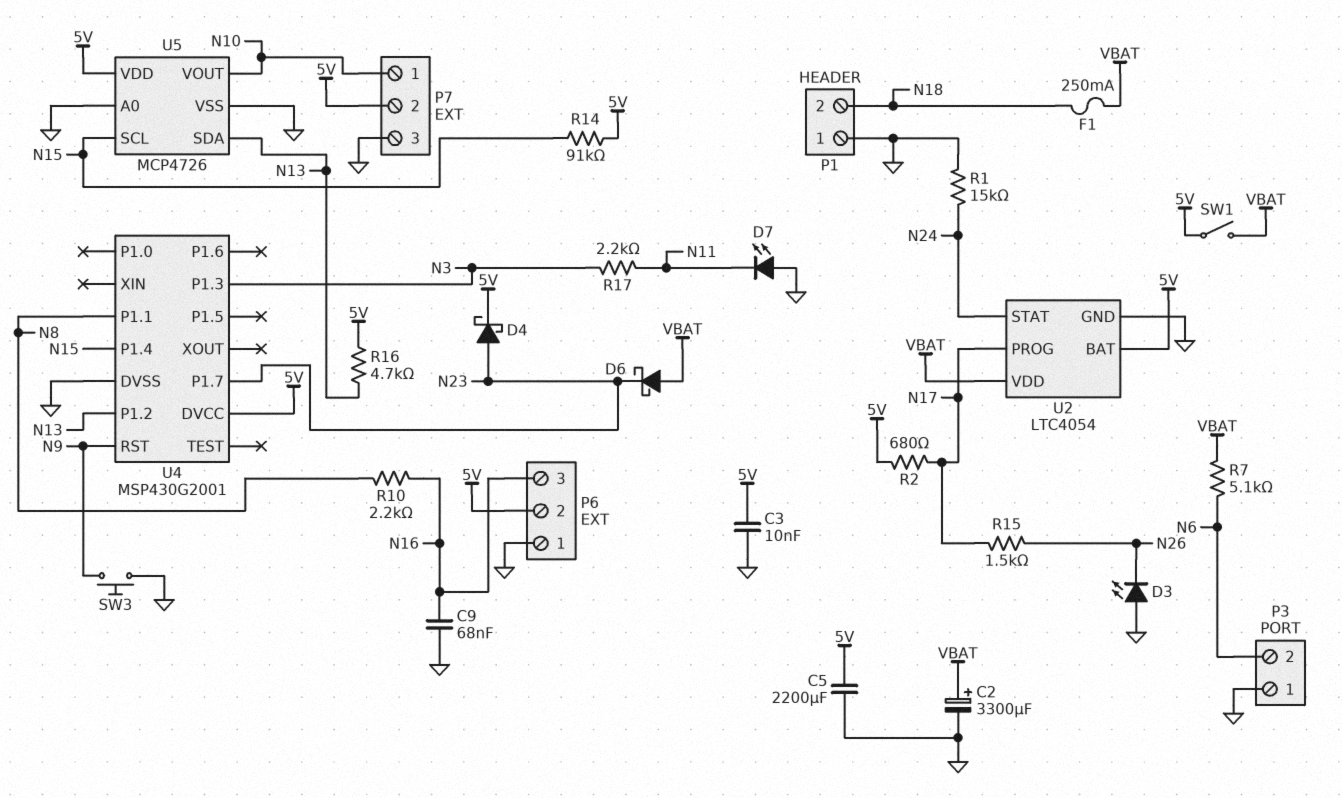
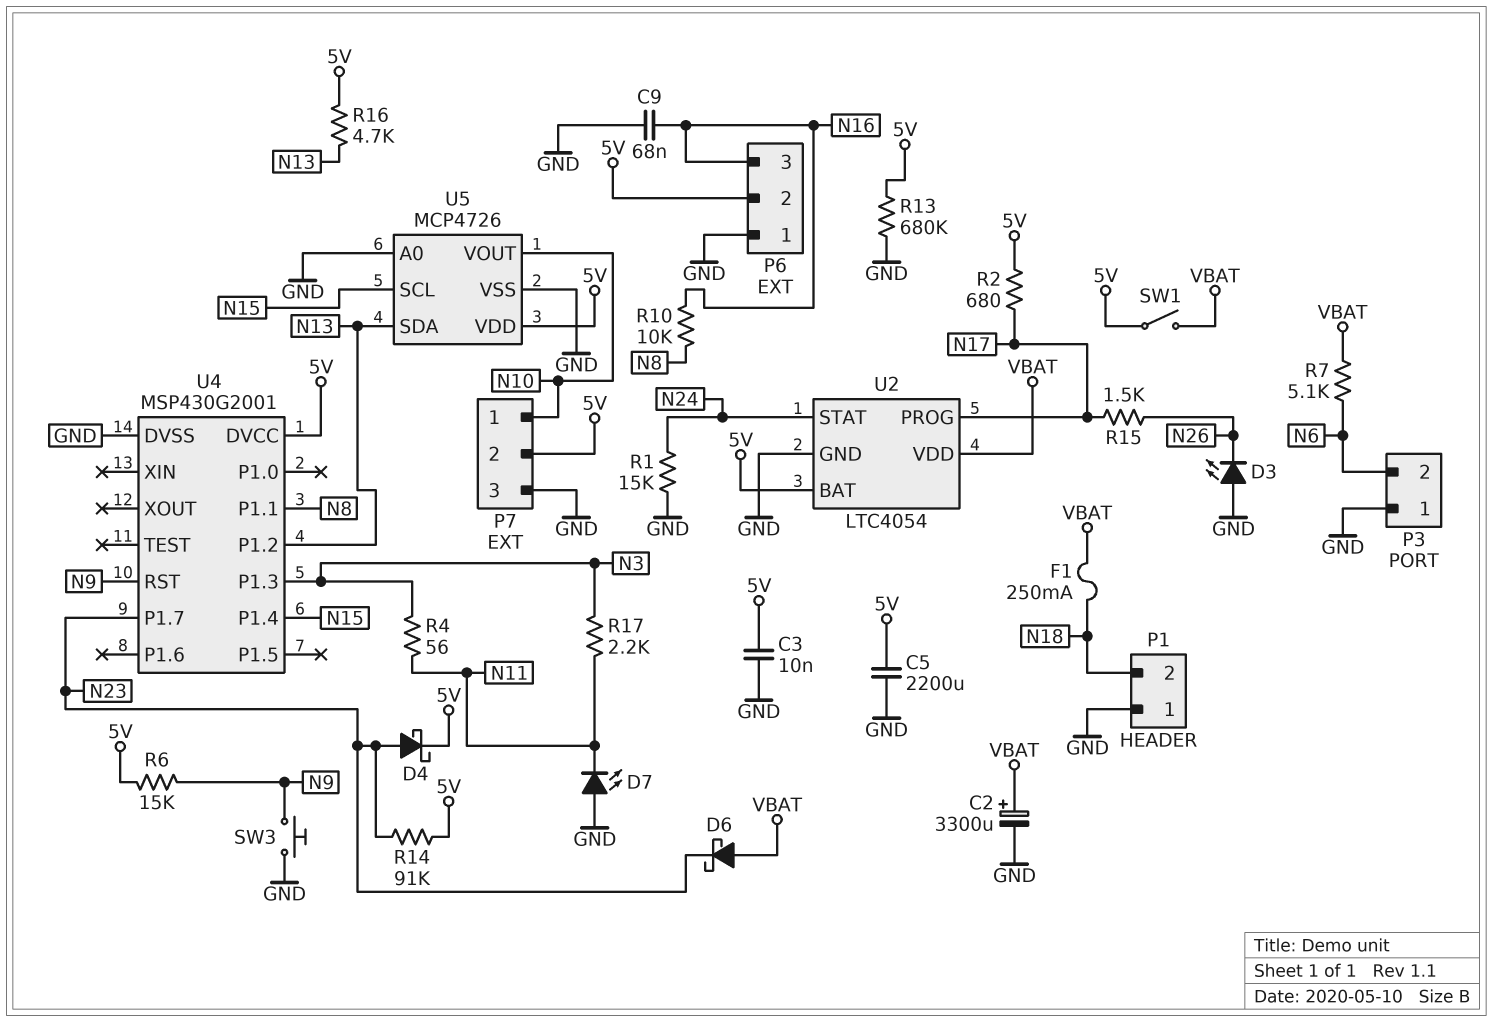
R4: none -> 56 (N3, N11)
R6: none -> 15k (5V, N9)
R10: 2.2k (N8, N16) -> 10k (N8, N16)
R13: none -> 680k (5V, GND)
R14: 91k (5V, N15) -> 91k (5V, N23)

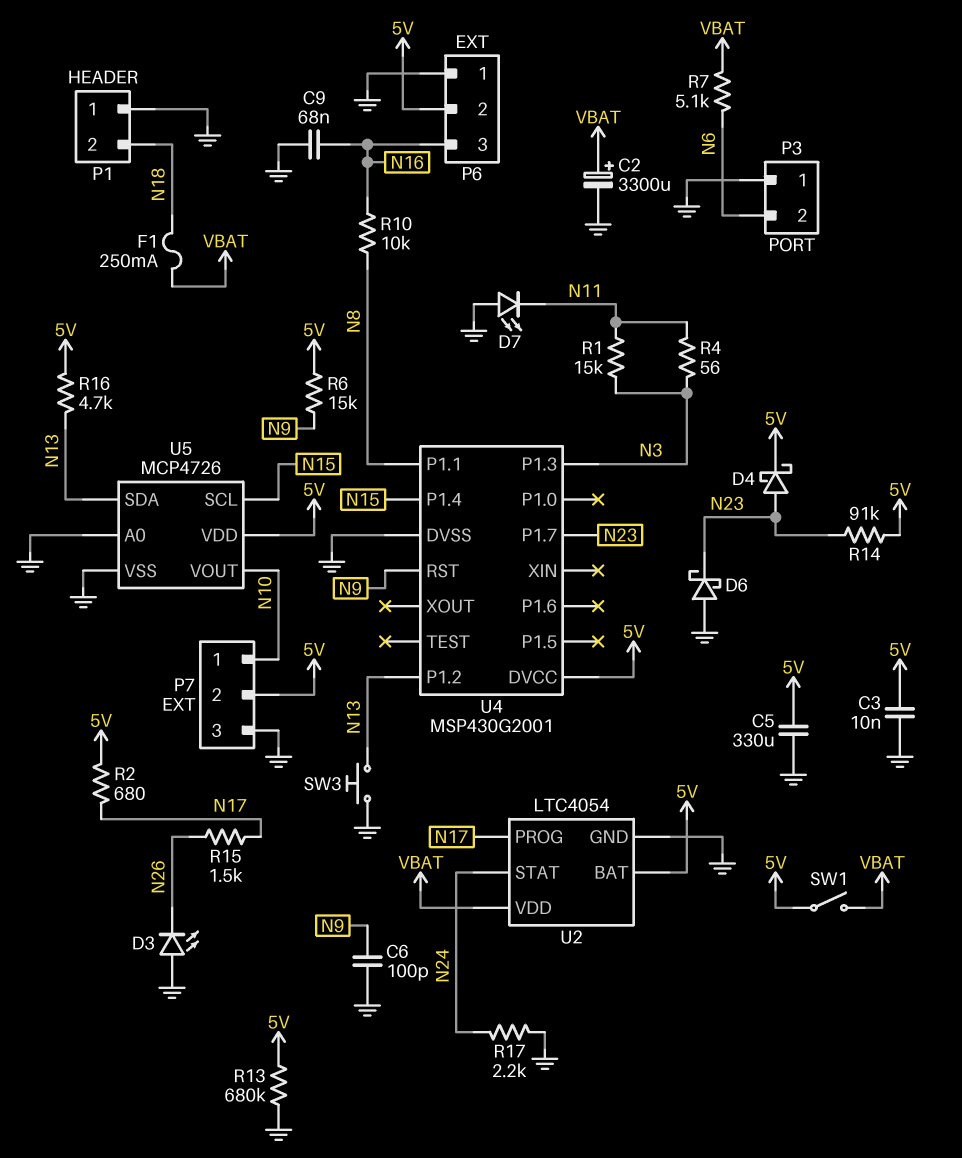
C5: 2200uF (5V, GND) -> 330uF (5V, GND)
C6: none -> 100pF (GND, N9)
D6: schottky (A VBAT, K N23) -> schottky (A GND, K N23)
R1: 15k (GND, N24) -> 15k (N3, N11)
R17: 2.2k (N3, N11) -> 2.2k (GND, N24)
SW3: button (GND, N9) -> button (GND, N13)

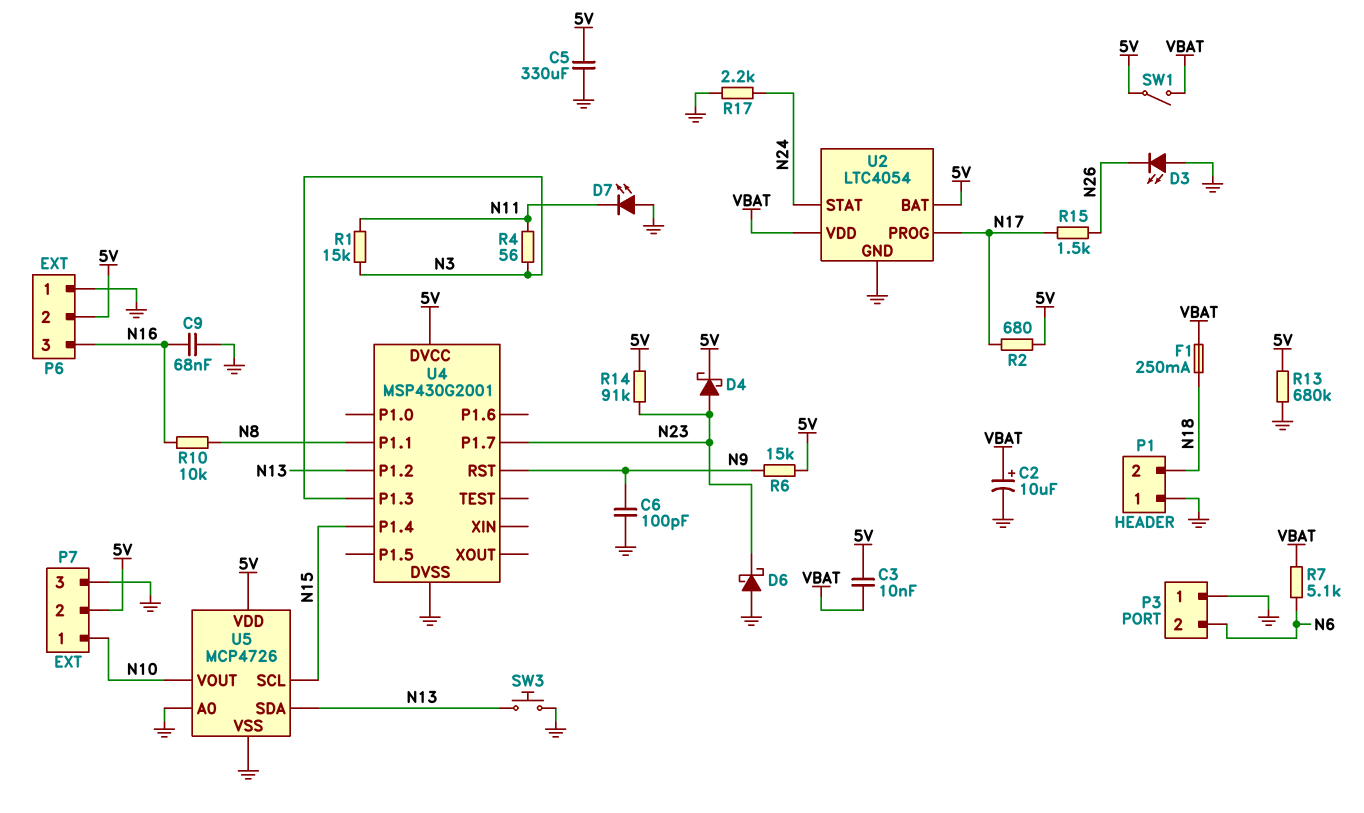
C2: 3300uF (plus VBAT, minus GND) -> 10uF (plus VBAT, minus GND)
C3: 10nF (5V, GND) -> 10nF (5V, VBAT)
R16: 4.7k (5V, N13) -> none

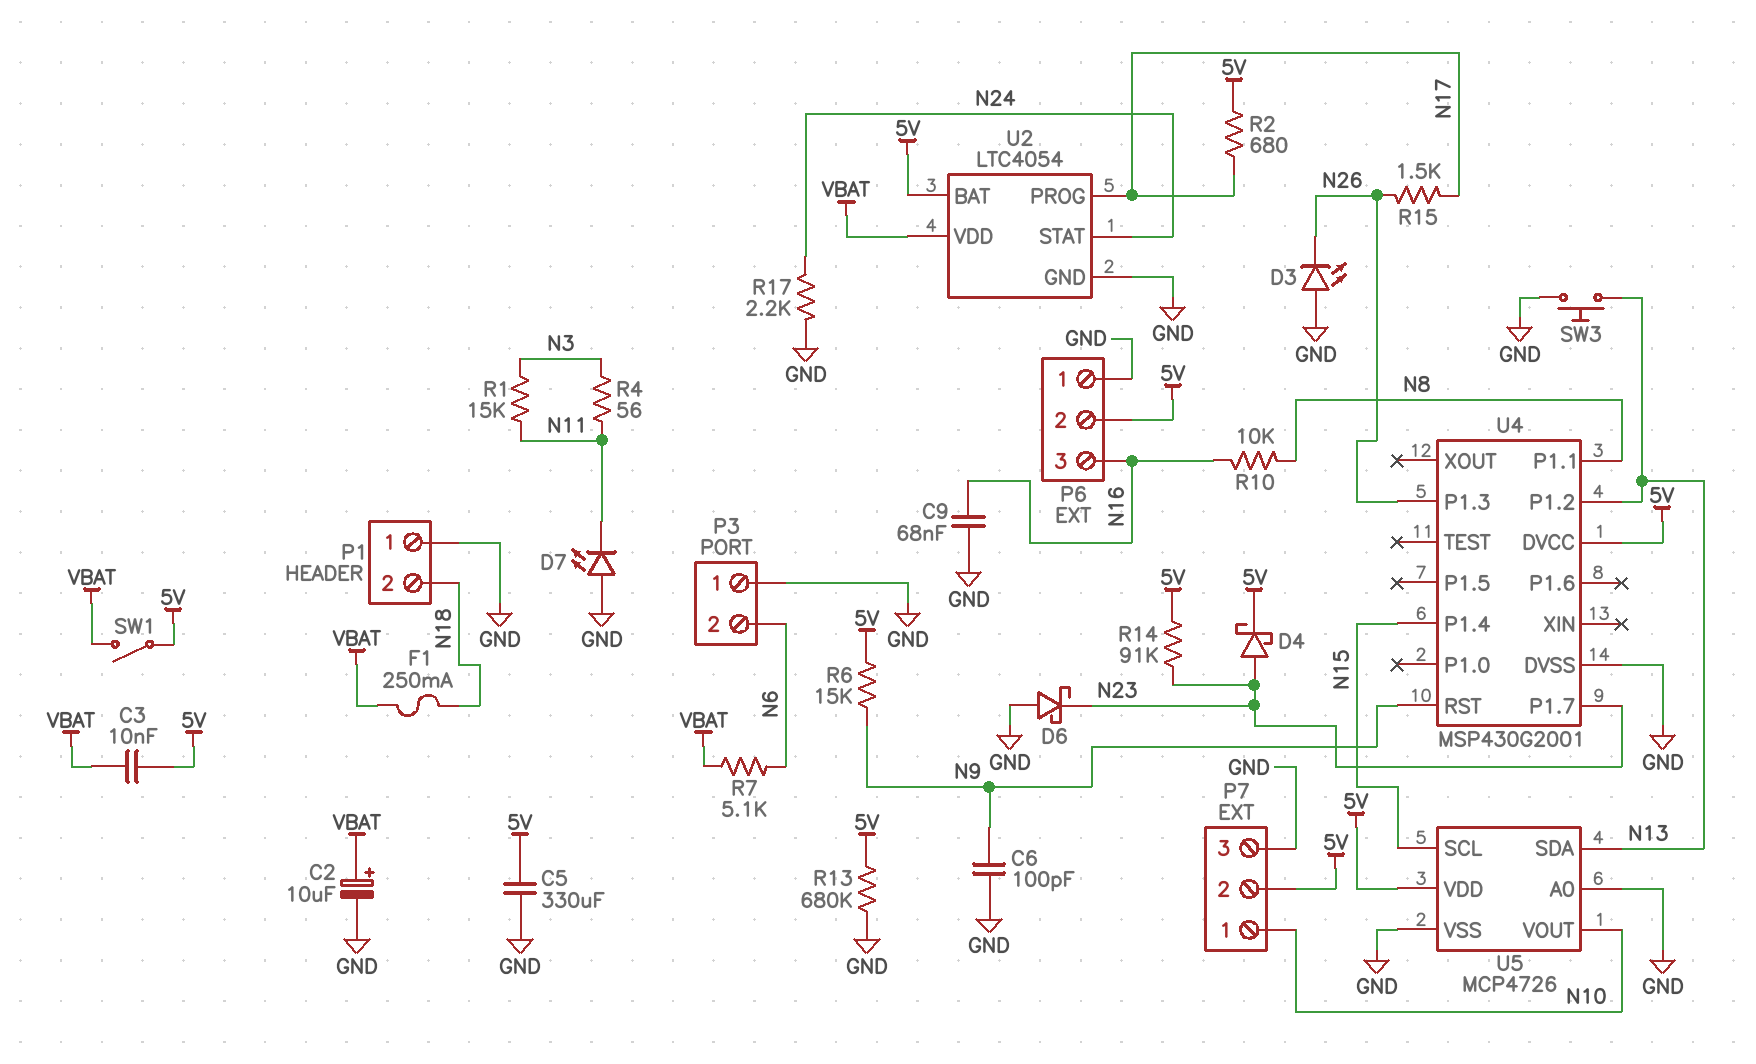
U4 pin P1.3: N3 -> N26

